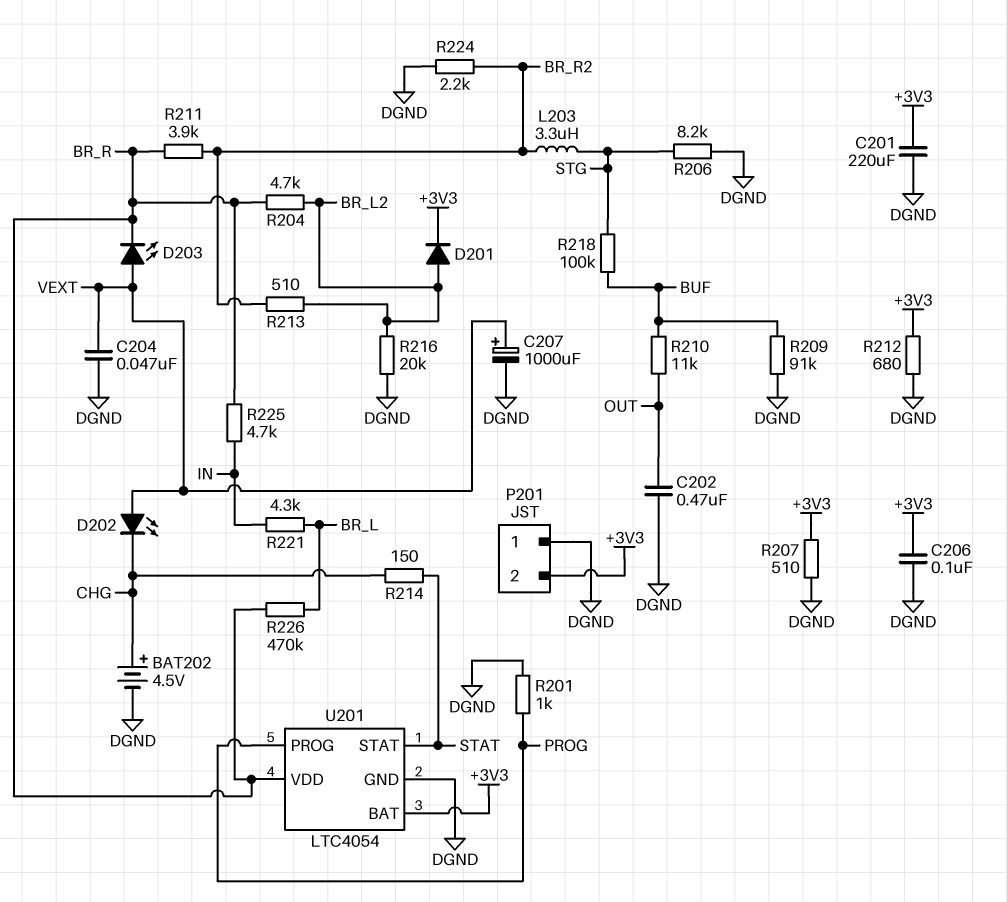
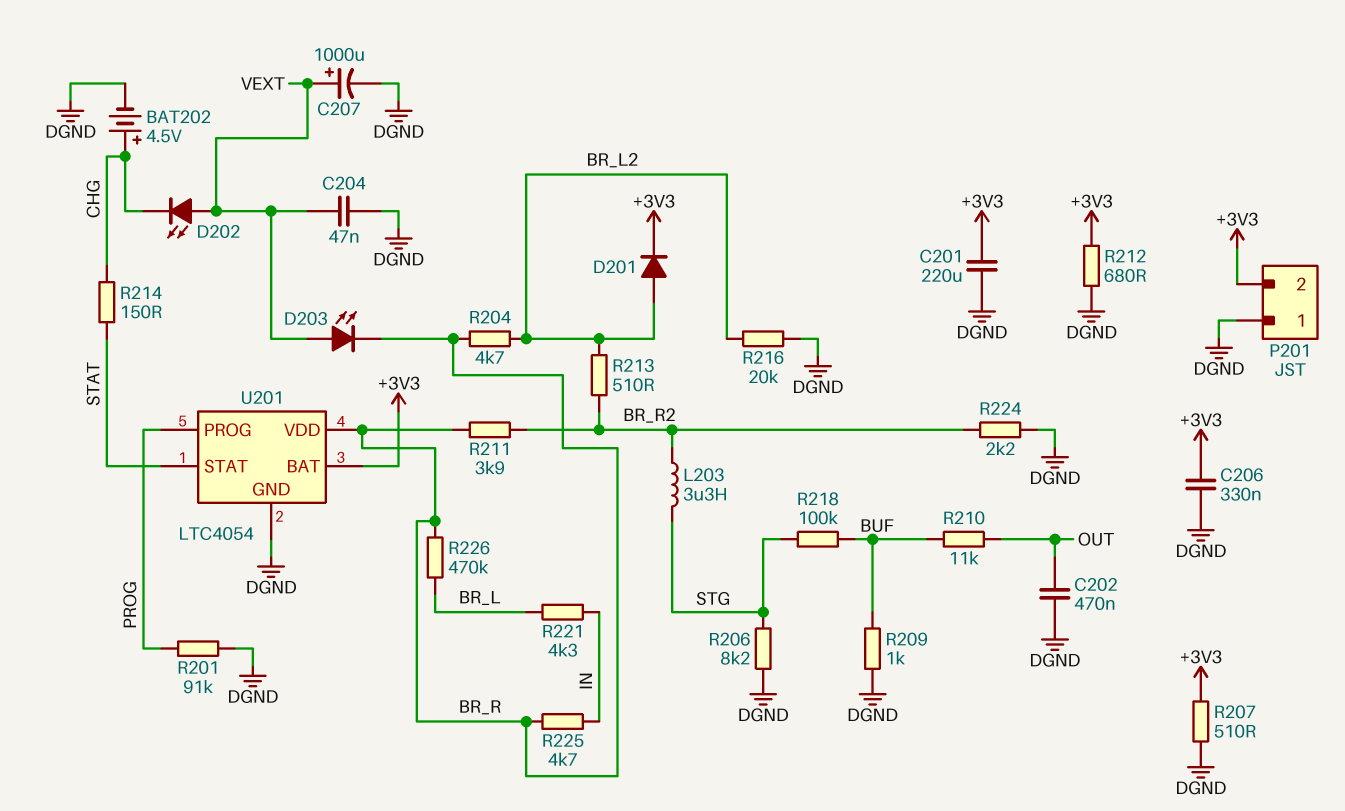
C206: 100nF (+3V3, DGND) -> 330nF (+3V3, DGND)
R201: 1k (DGND, PROG) -> 91k (DGND, PROG)
R209: 91k (BUF, DGND) -> 1k (BUF, DGND)

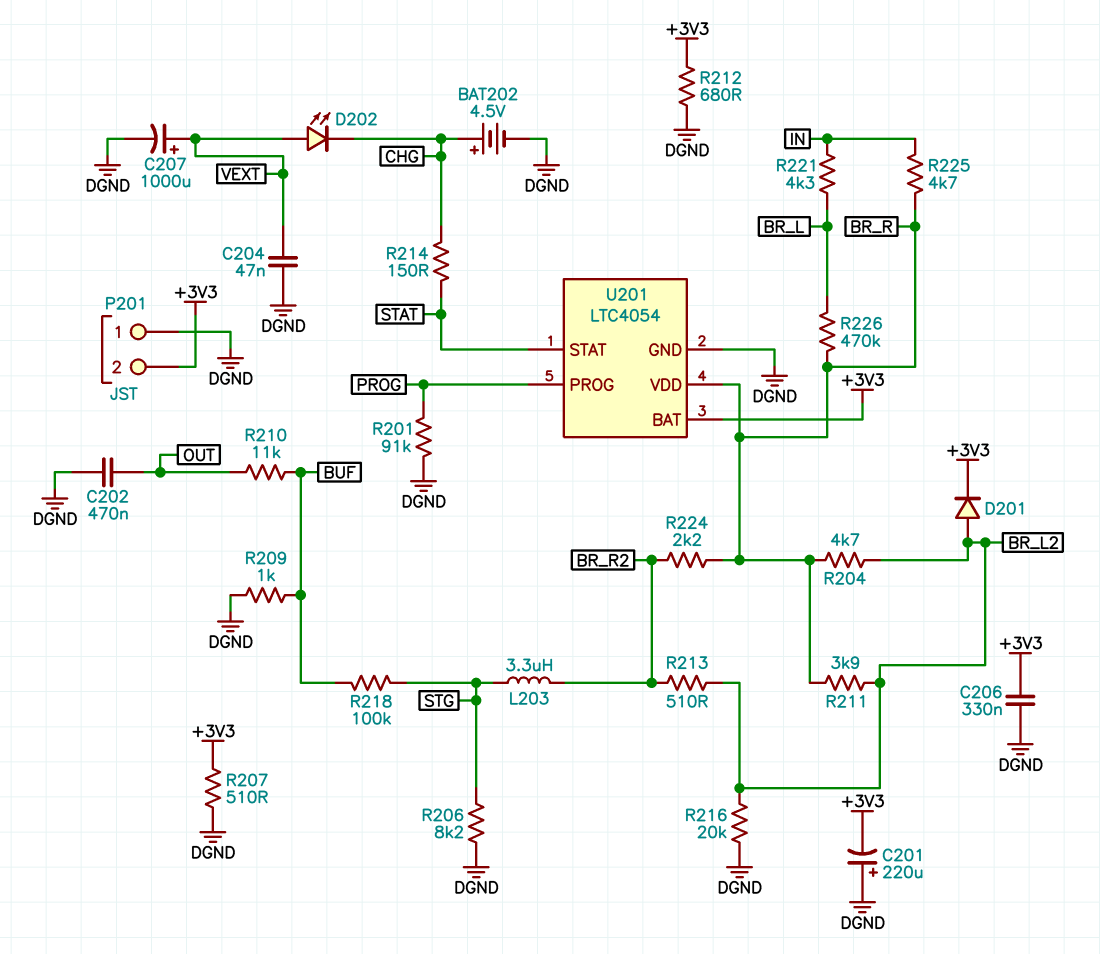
C201: 220uF (+3V3, DGND) -> 220uF (plus DGND, minus +3V3)
D203: LED (A VEXT, K BR_R) -> none
R211: 3.9k (BR_R, BR_R2) -> 3.9k (BR_L2, BR_R)
R224: 2.2k (BR_R2, DGND) -> 2.2k (BR_R, BR_R2)

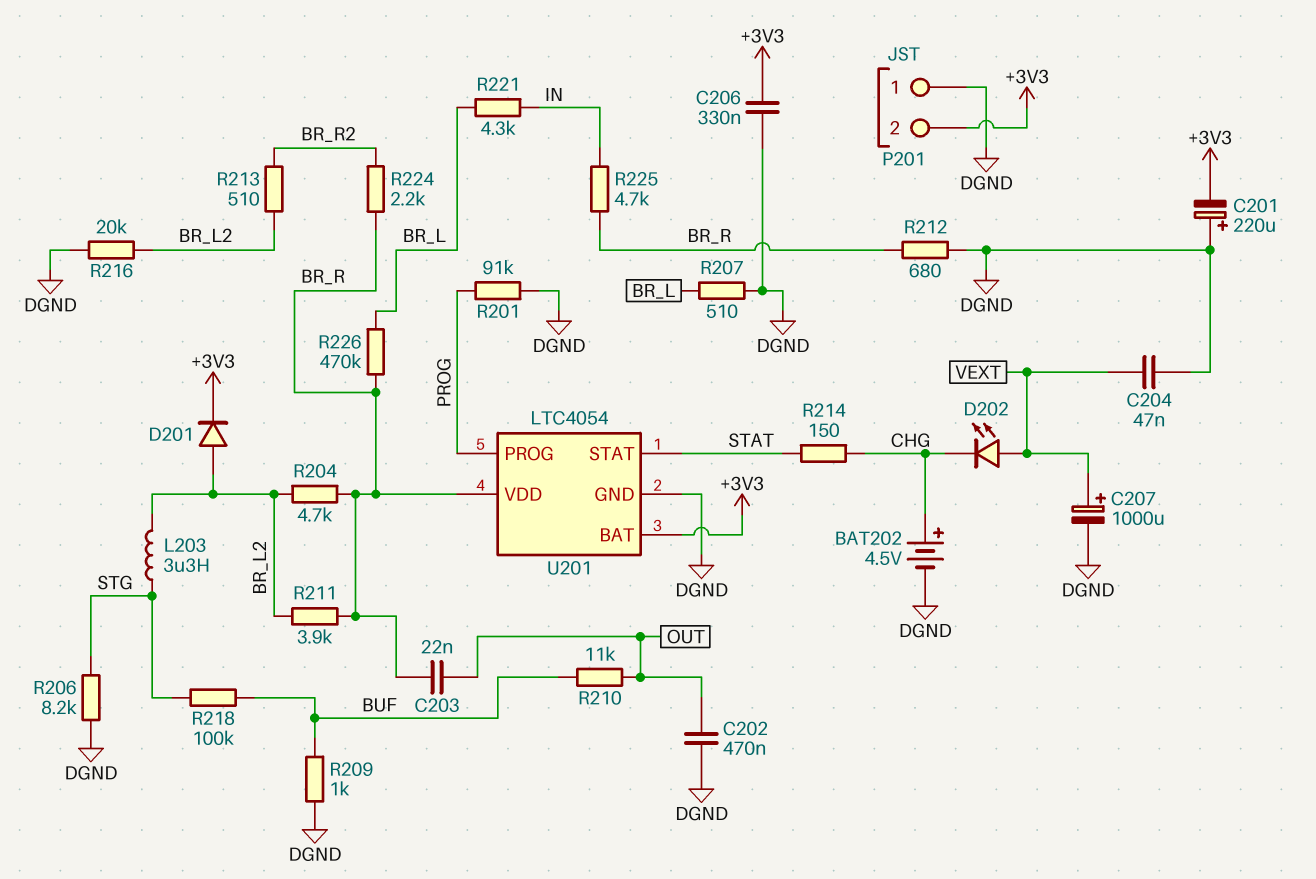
C203: none -> 22nF (BR_R, OUT)
L203: 3.3uH (BR_R2, STG) -> 3.3uH (BR_L2, STG)
R207: 510 (+3V3, DGND) -> 510 (BR_L, DGND)
R212: 680 (+3V3, DGND) -> 680 (BR_R, DGND)

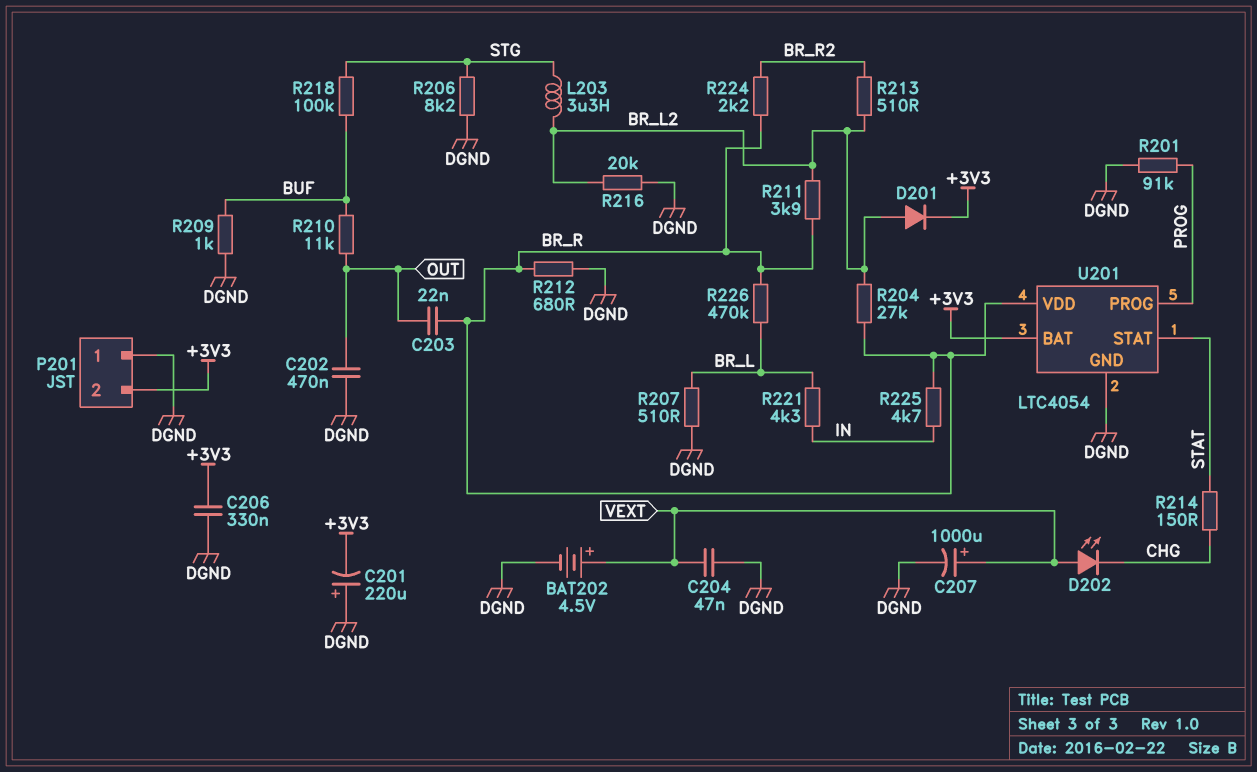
BAT202: 4.5V (plus CHG, minus DGND) -> 4.5V (plus VEXT, minus DGND)
R204: 4.7k (BR_L2, BR_R) -> 27k (BR_L2, BR_R)

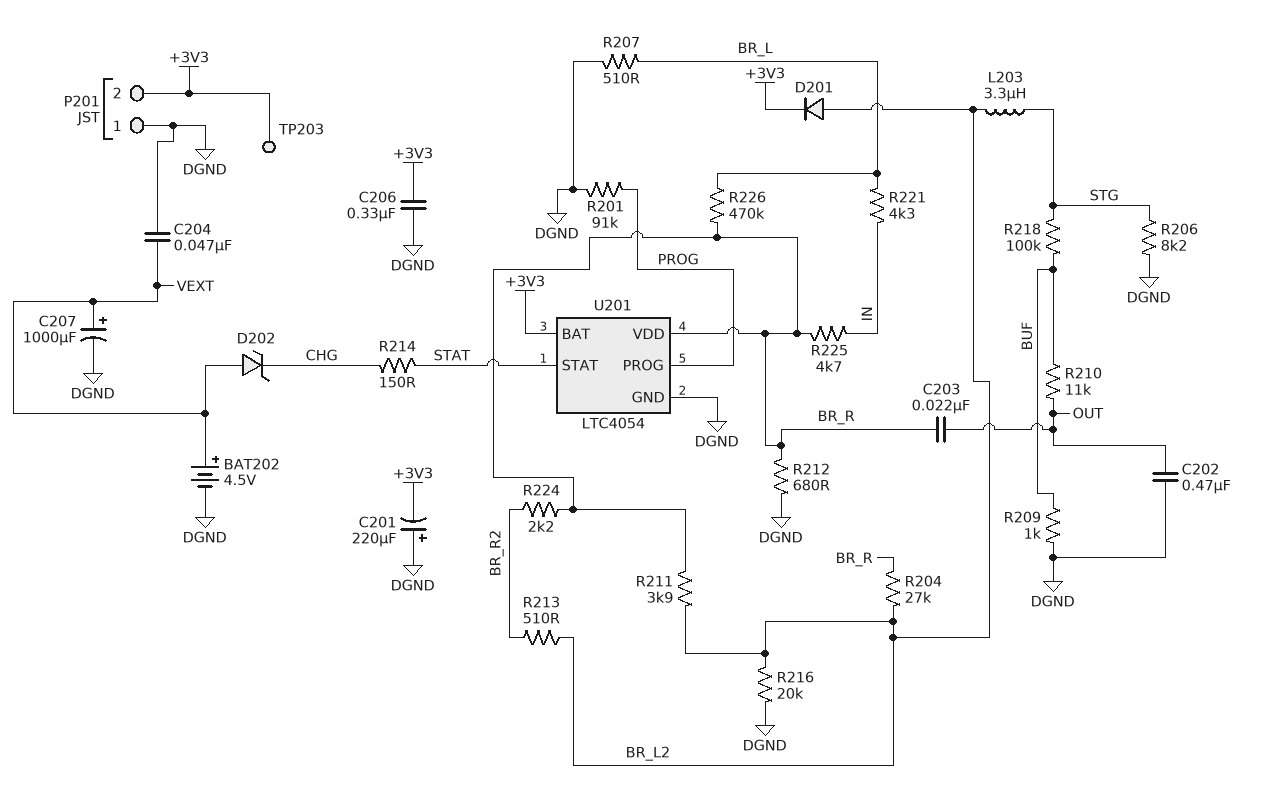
D202: LED (A VEXT, K CHG) -> zener (A VEXT, K CHG)
TP203: none -> test point (+3V3)

